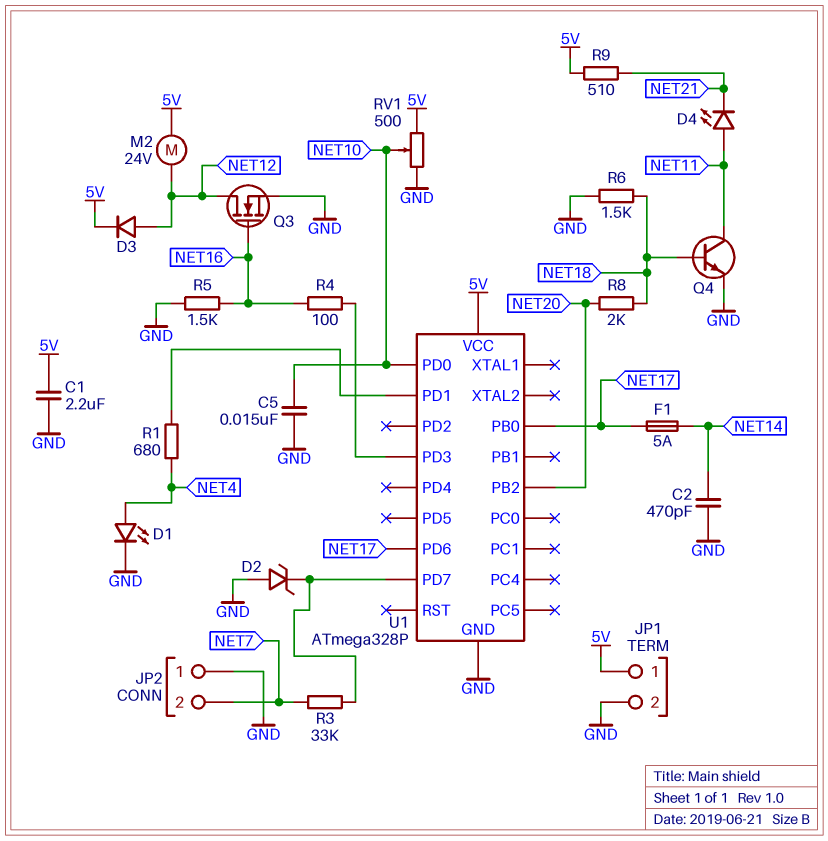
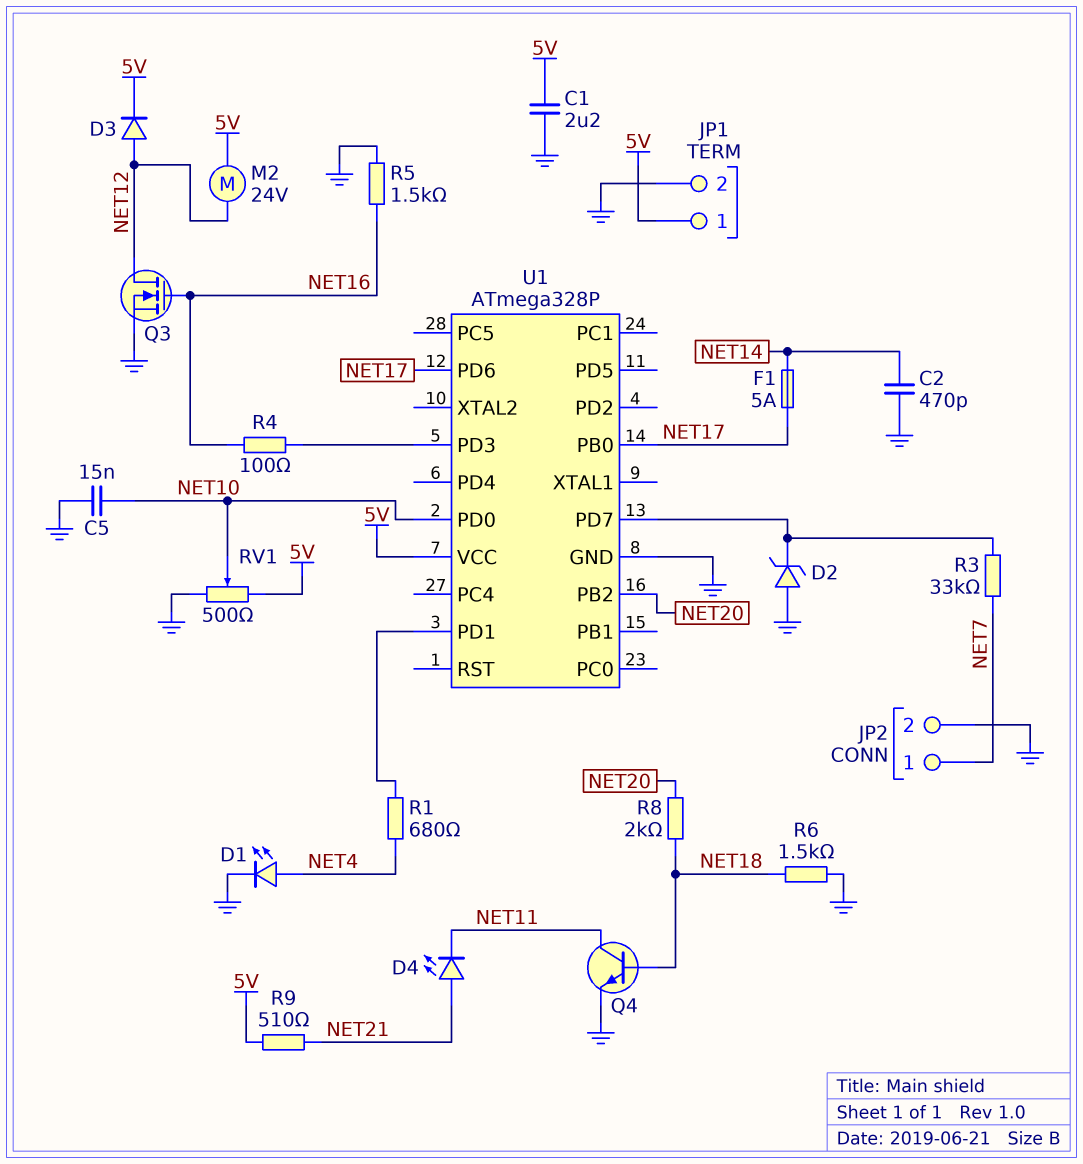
D4: LED (A NET11, K NET21) -> LED (A NET21, K NET11)
JP2 pin 1: GND -> NET7
JP2 pin 2: NET7 -> GND

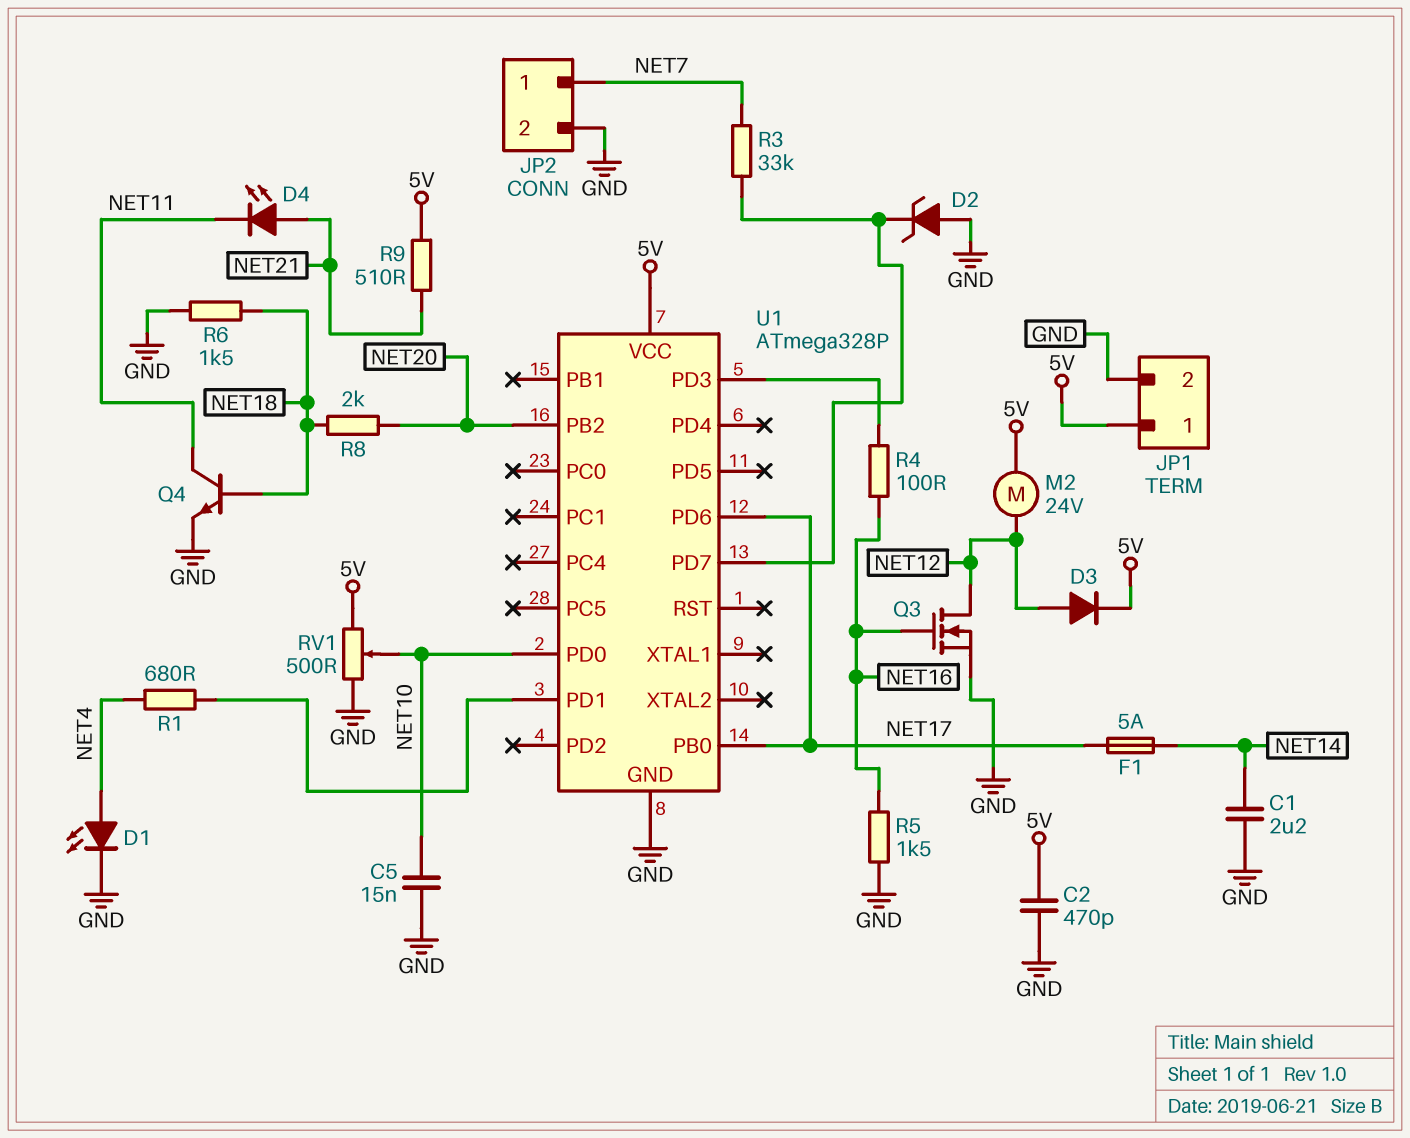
C1: 2.2uF (5V, GND) -> 2.2uF (GND, NET14)
C2: 470pF (GND, NET14) -> 470pF (5V, GND)

